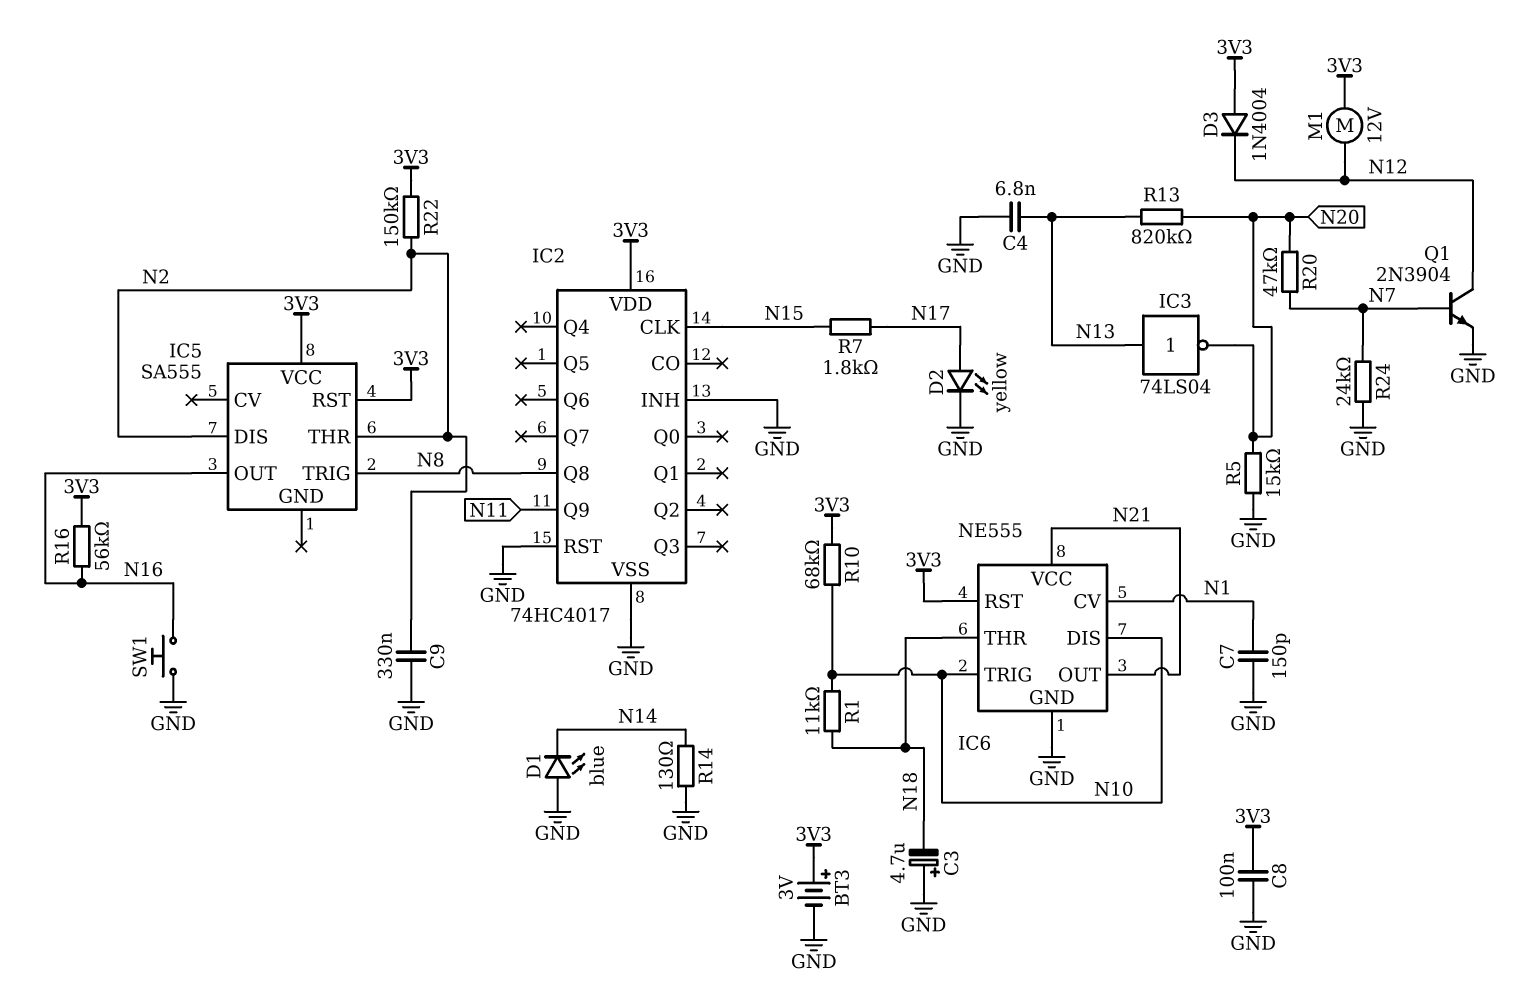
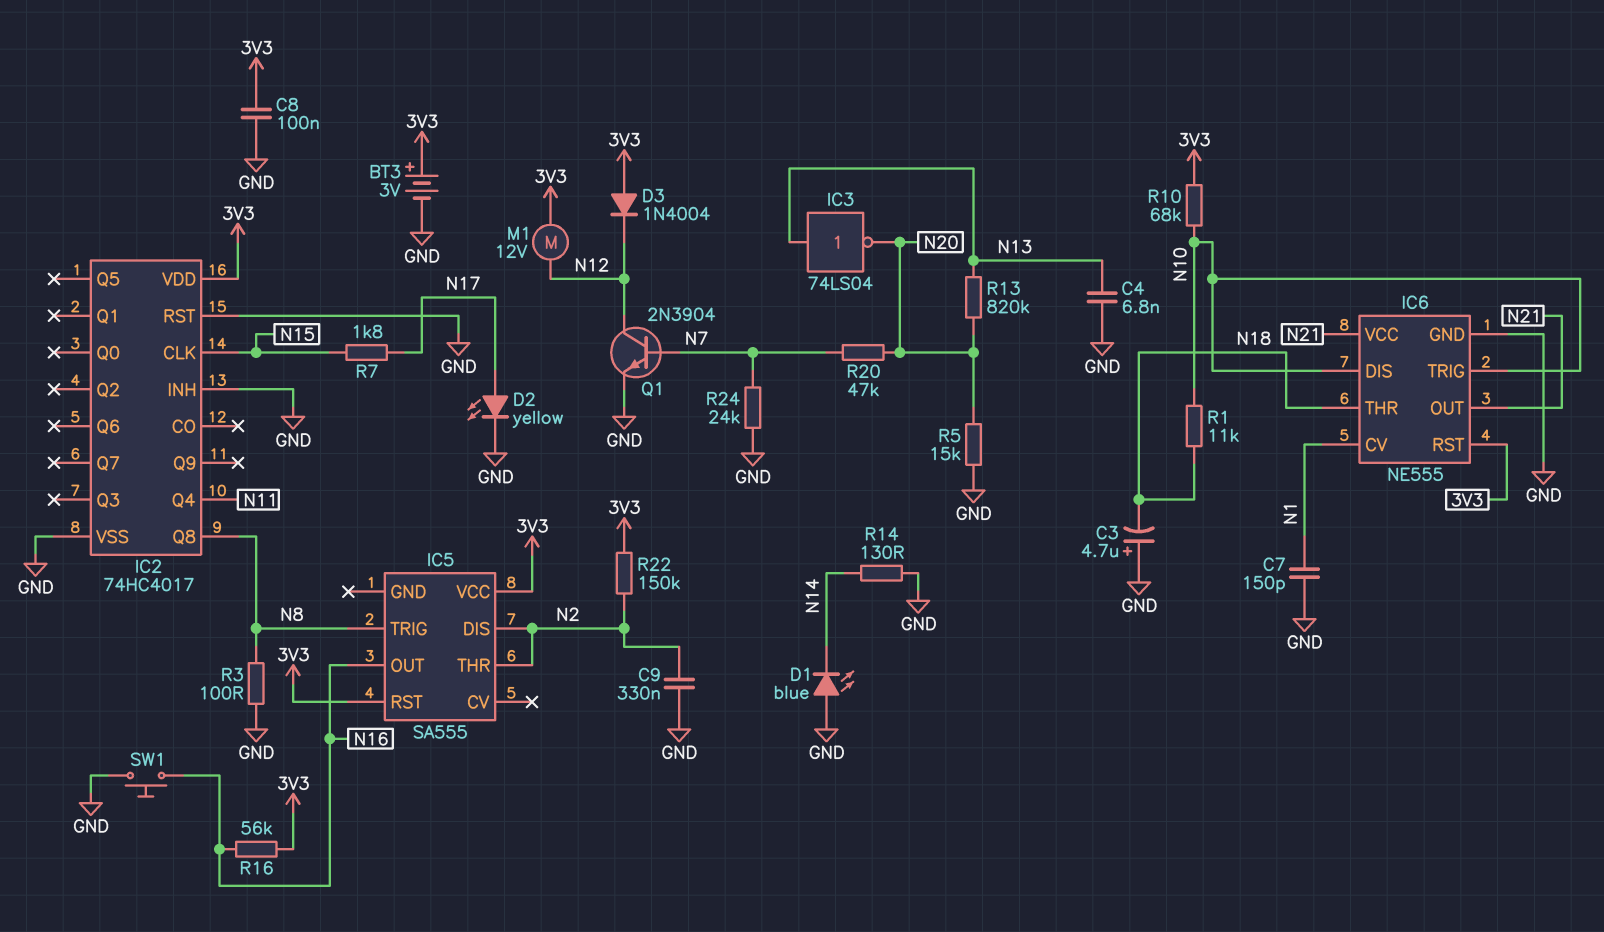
IC2 pin Q4: none -> N11
IC2 pin Q9: N11 -> none
R3: none -> 100 (GND, N8)

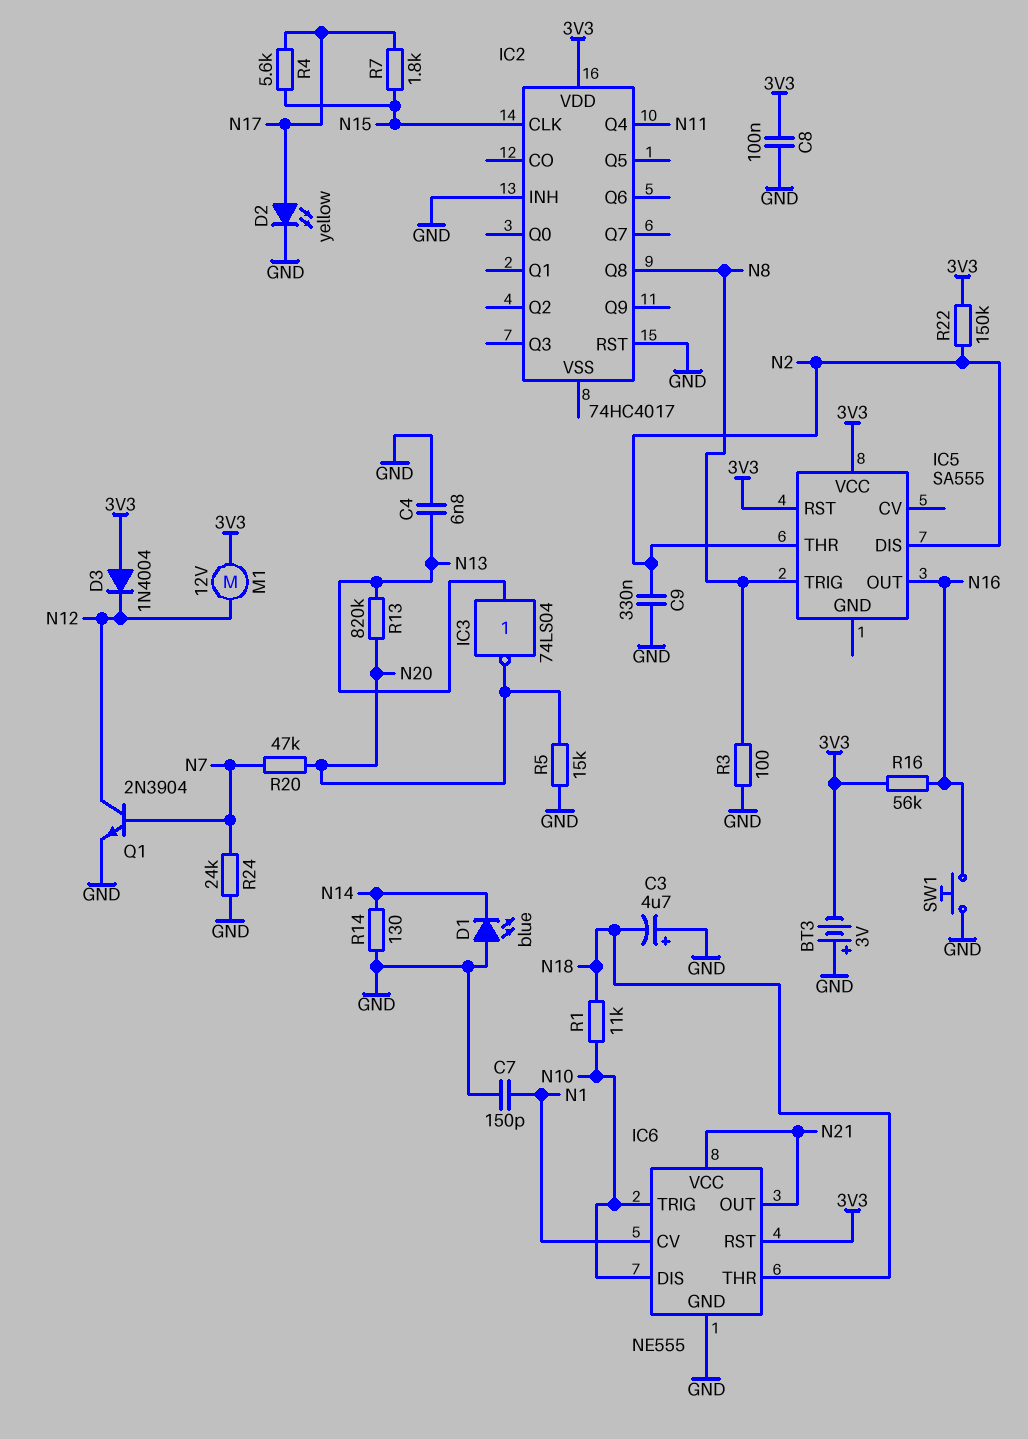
BT3: 3V (plus 3V3, minus GND) -> 3V (plus GND, minus 3V3)
IC2 pin VSS: GND -> none
R4: none -> 5.6k (N15, N17)
R10: 68k (3V3, N10) -> none

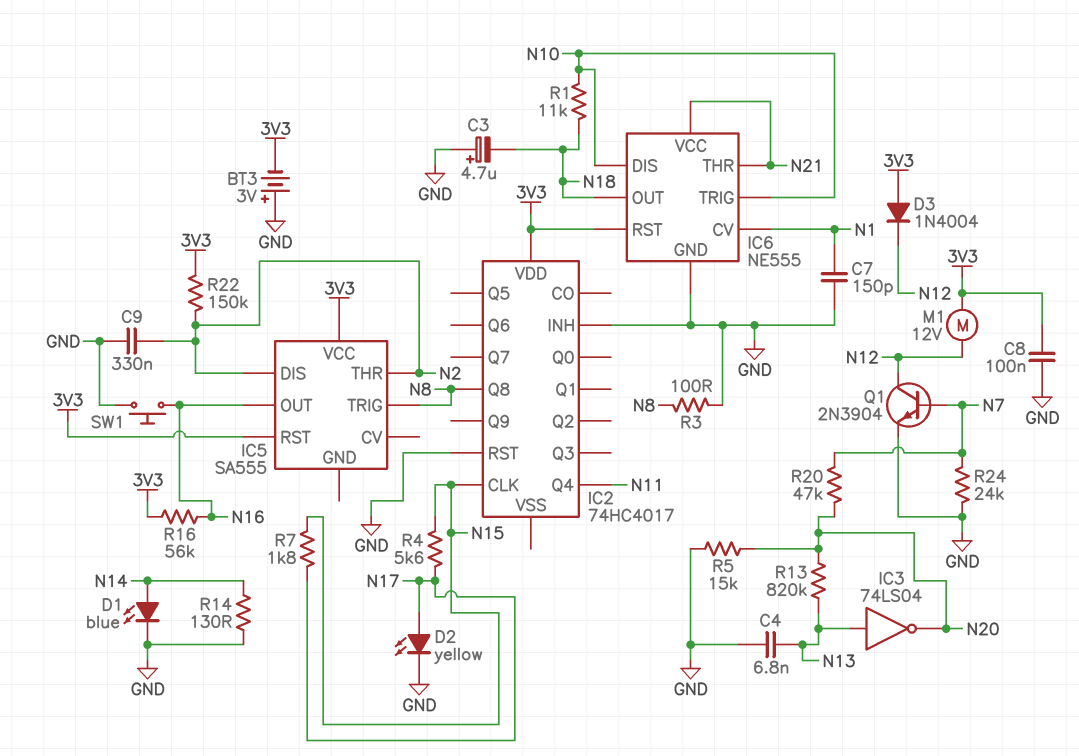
D1: LED blue (A GND, K N14) -> LED blue (A N14, K GND)
IC6 pin OUT: N21 -> N18
IC6 pin THR: N18 -> N21

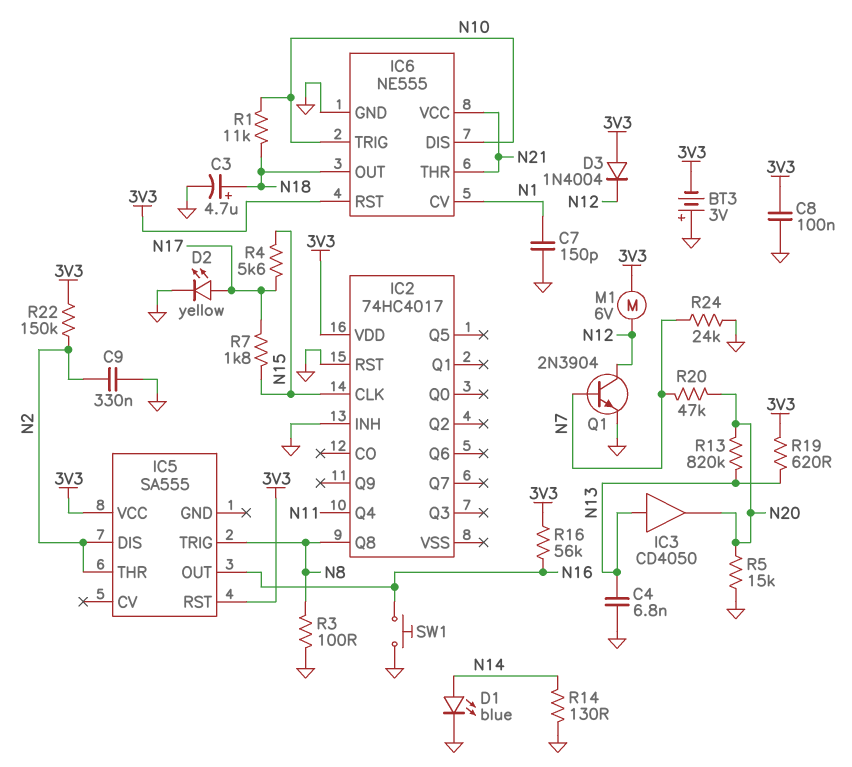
C3: 4.7uF (plus GND, minus N18) -> 4.7uF (plus N18, minus GND)
IC3: NOT 74LS04 (in N13, out N20) -> buffer CD4050 (in N13, out N20)
M1: motor 12V (3V3, N12) -> motor 6V (3V3, N12)
R19: none -> 620 (3V3, N13)

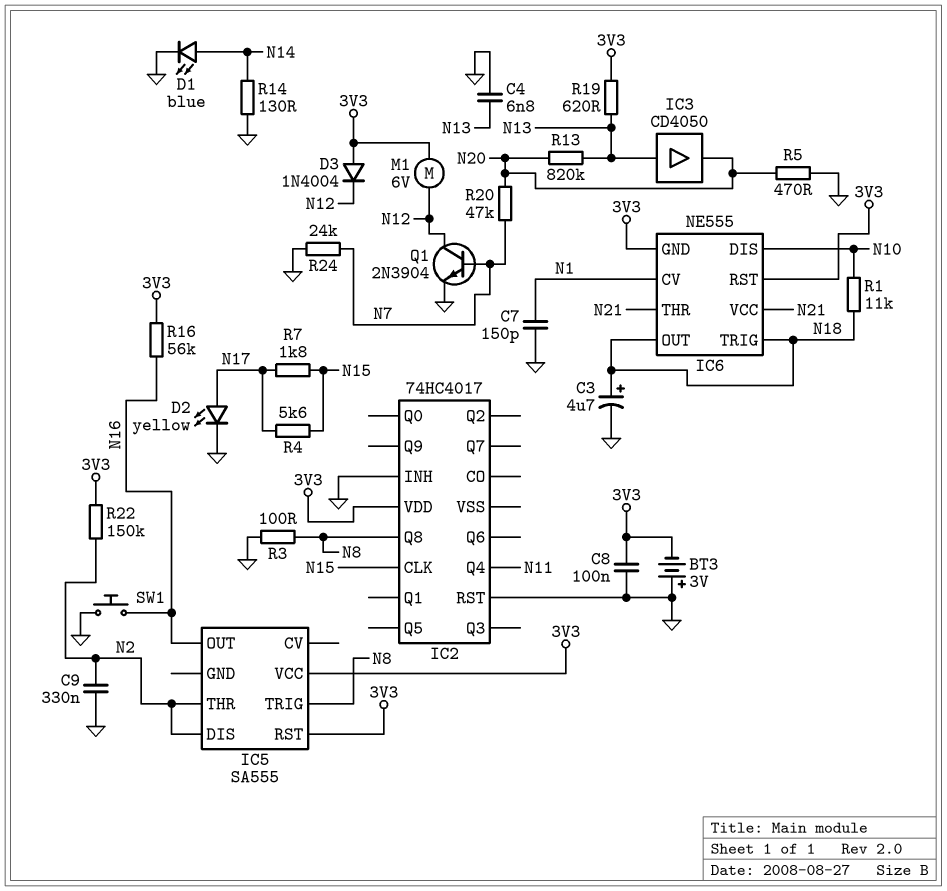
IC6 pin GND: GND -> 3V3
IC6 pin TRIG: N10 -> N18
R5: 15k (GND, N20) -> 470 (GND, N20)

